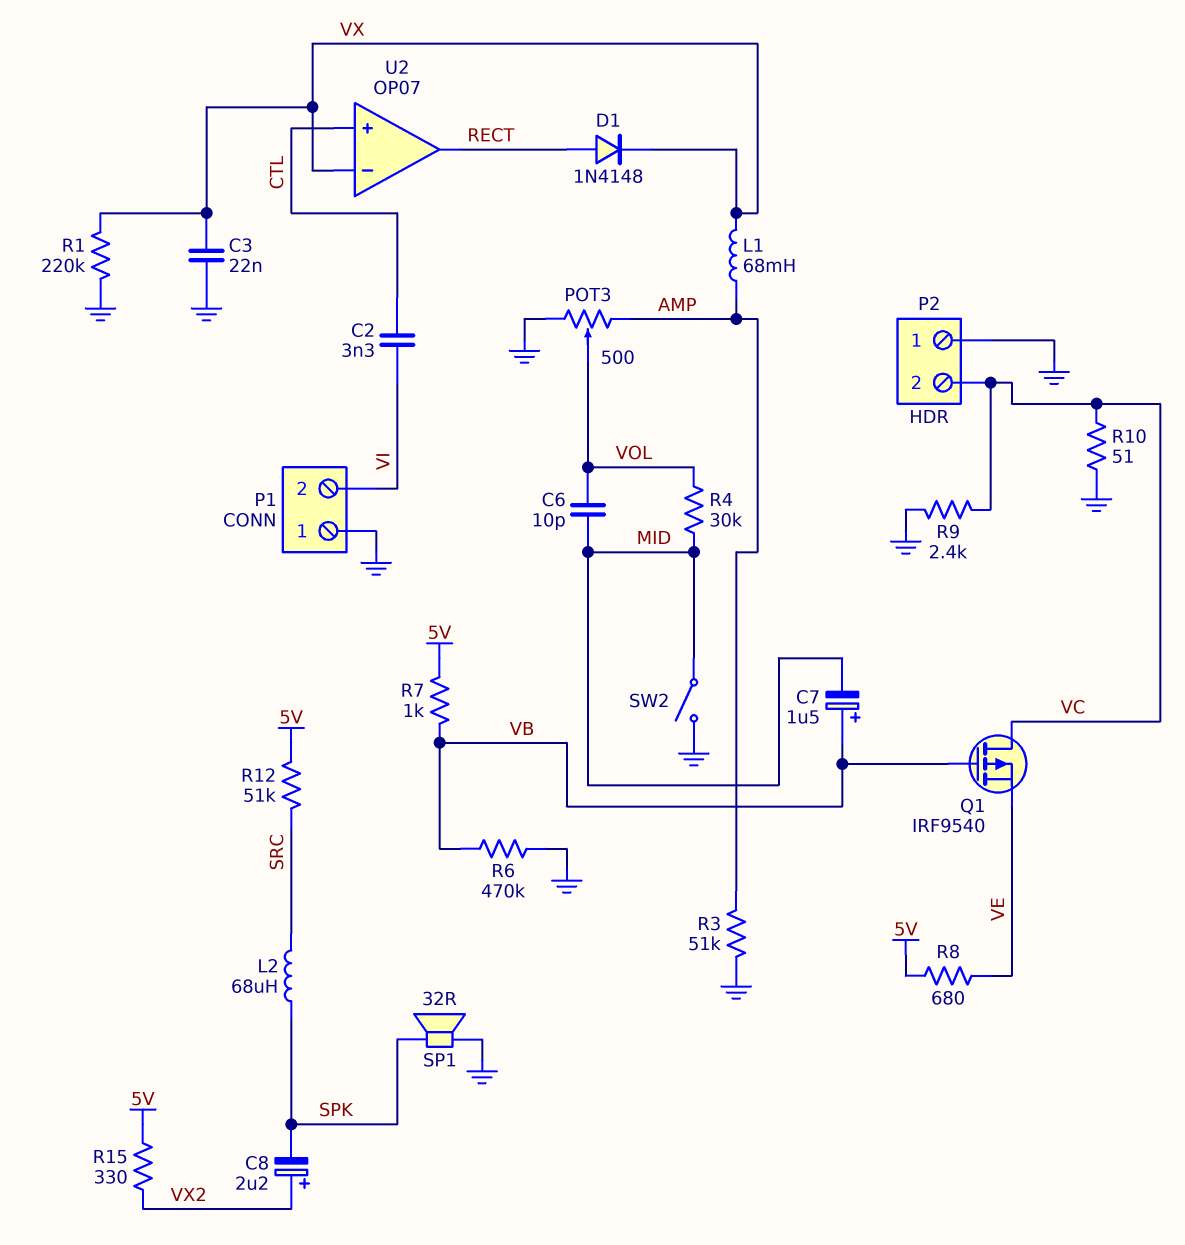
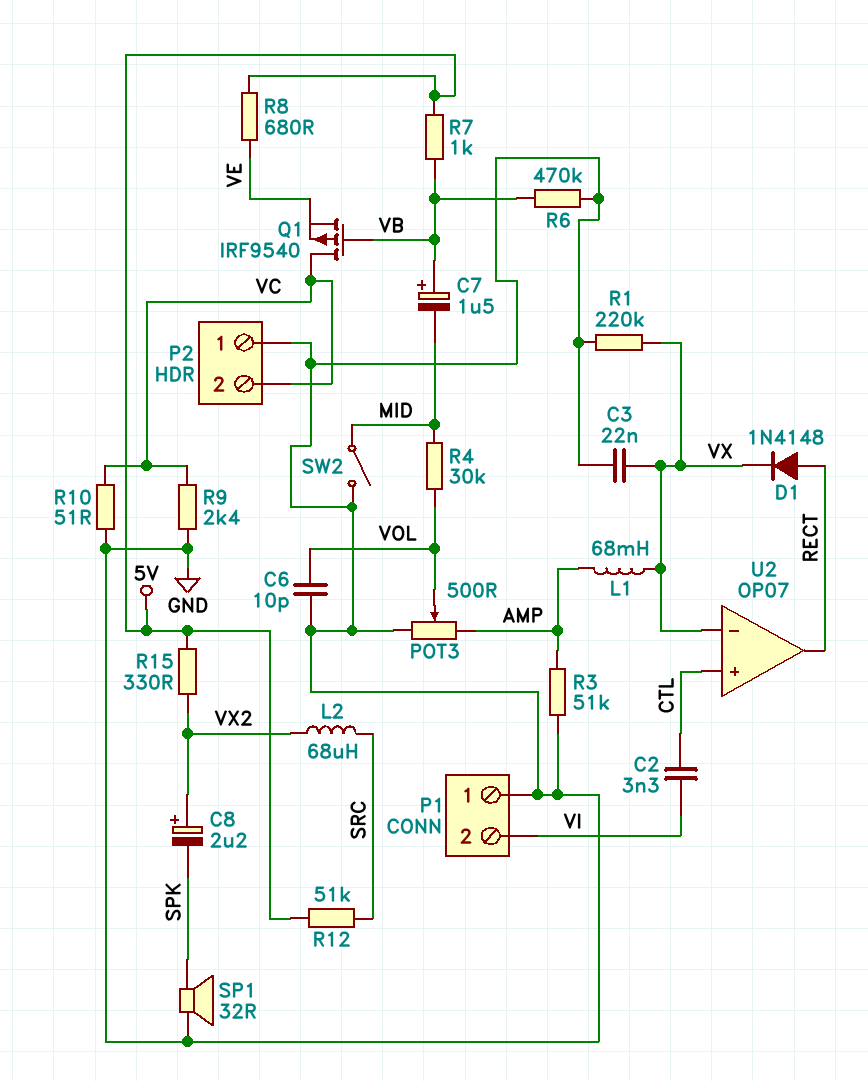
C6: 10pF (MID, VOL) -> 10pF (GND, VOL)
L2: 68uH (SPK, SRC) -> 68uH (SRC, VX2)

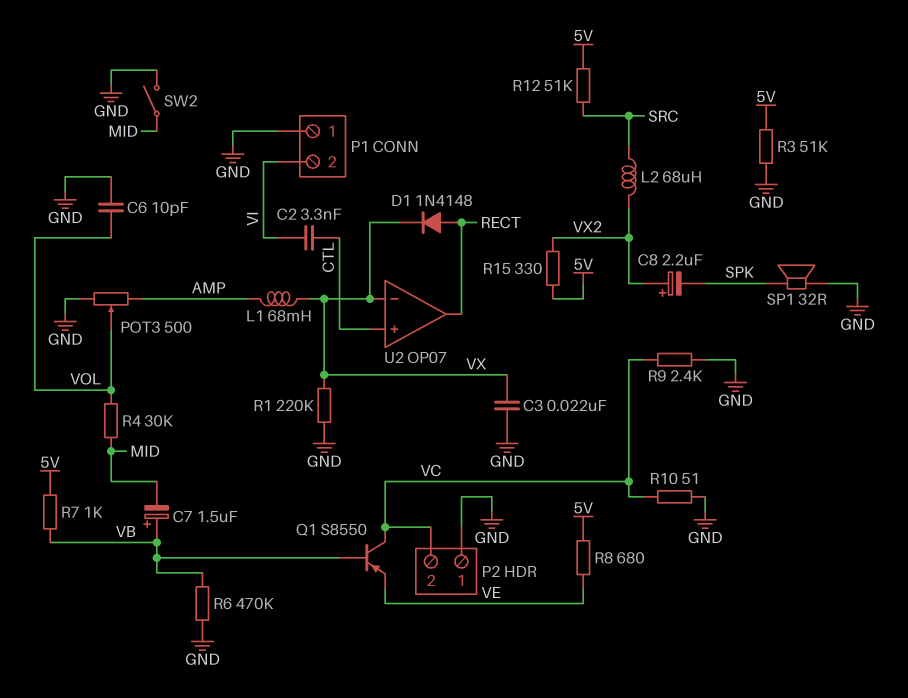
Q1: PMOS IRF9540 (G VB, D VC, S VE) -> PNP S8550 (B VB, C VC, E VE)
R3: 51k (AMP, GND) -> 51k (5V, GND)

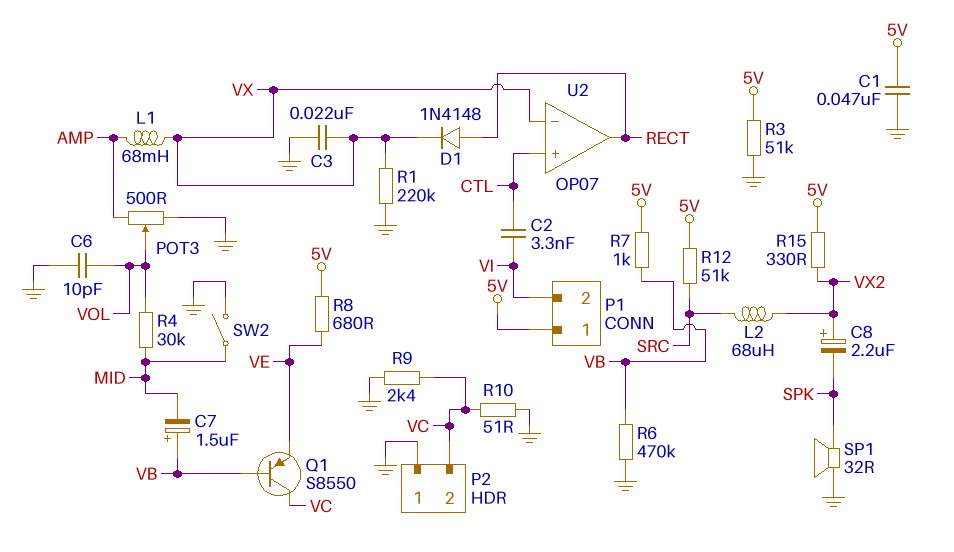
C1: none -> 47nF (5V, GND)
P1 pin 1: GND -> 5V

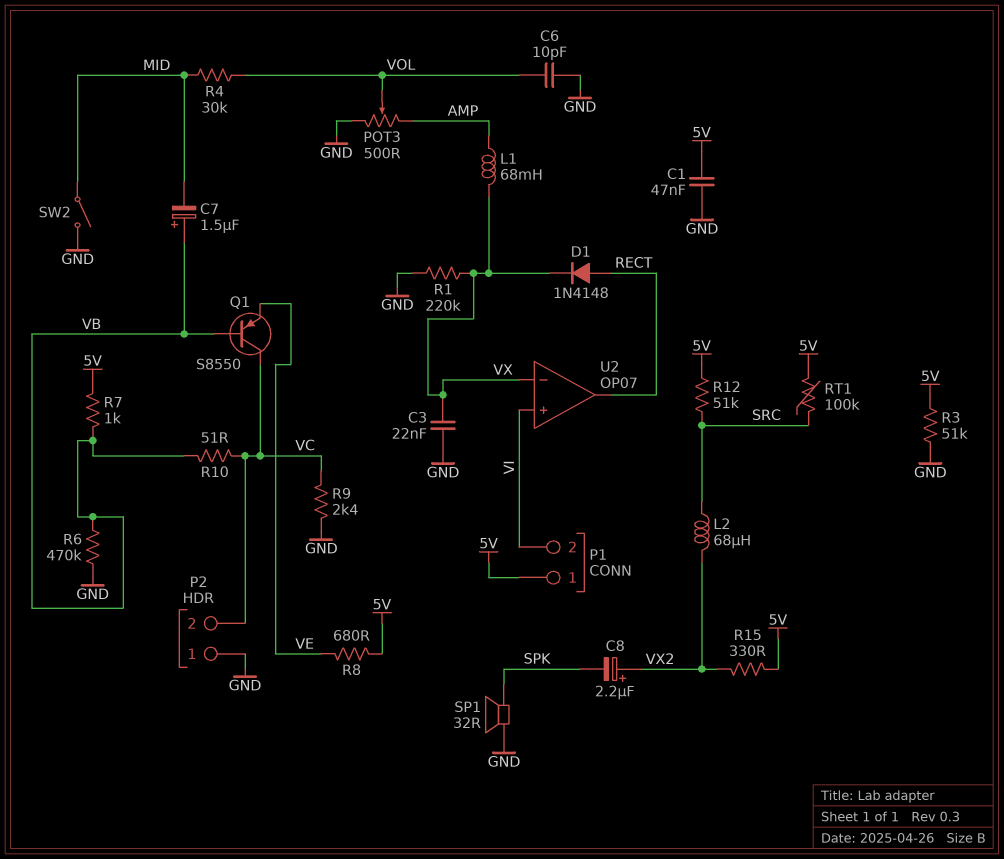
C2: 3.3nF (CTL, VI) -> none
R10: 51 (GND, VC) -> 51 (VB, VC)
RT1: none -> 100k (5V, SRC)
U2 pin in+: CTL -> VI

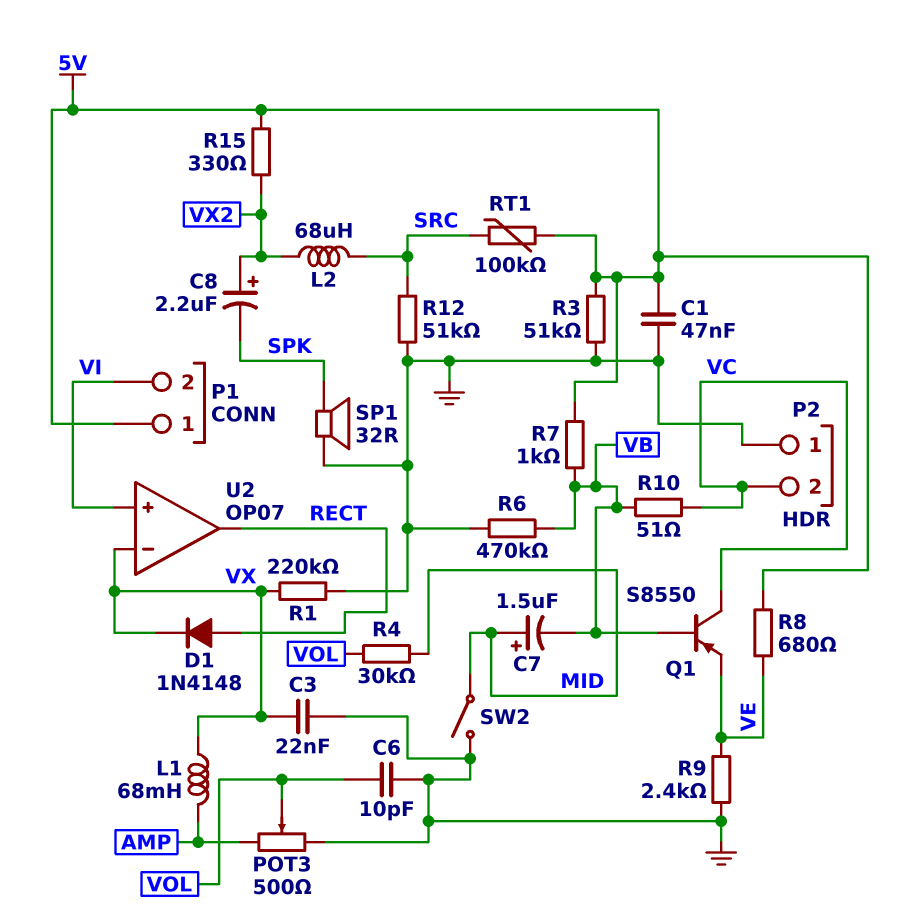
C7: 1.5uF (plus VB, minus MID) -> 1.5uF (plus MID, minus VB)
R9: 2.4k (GND, VC) -> 2.4k (GND, VE)
R12: 51k (5V, SRC) -> 51k (GND, SRC)

